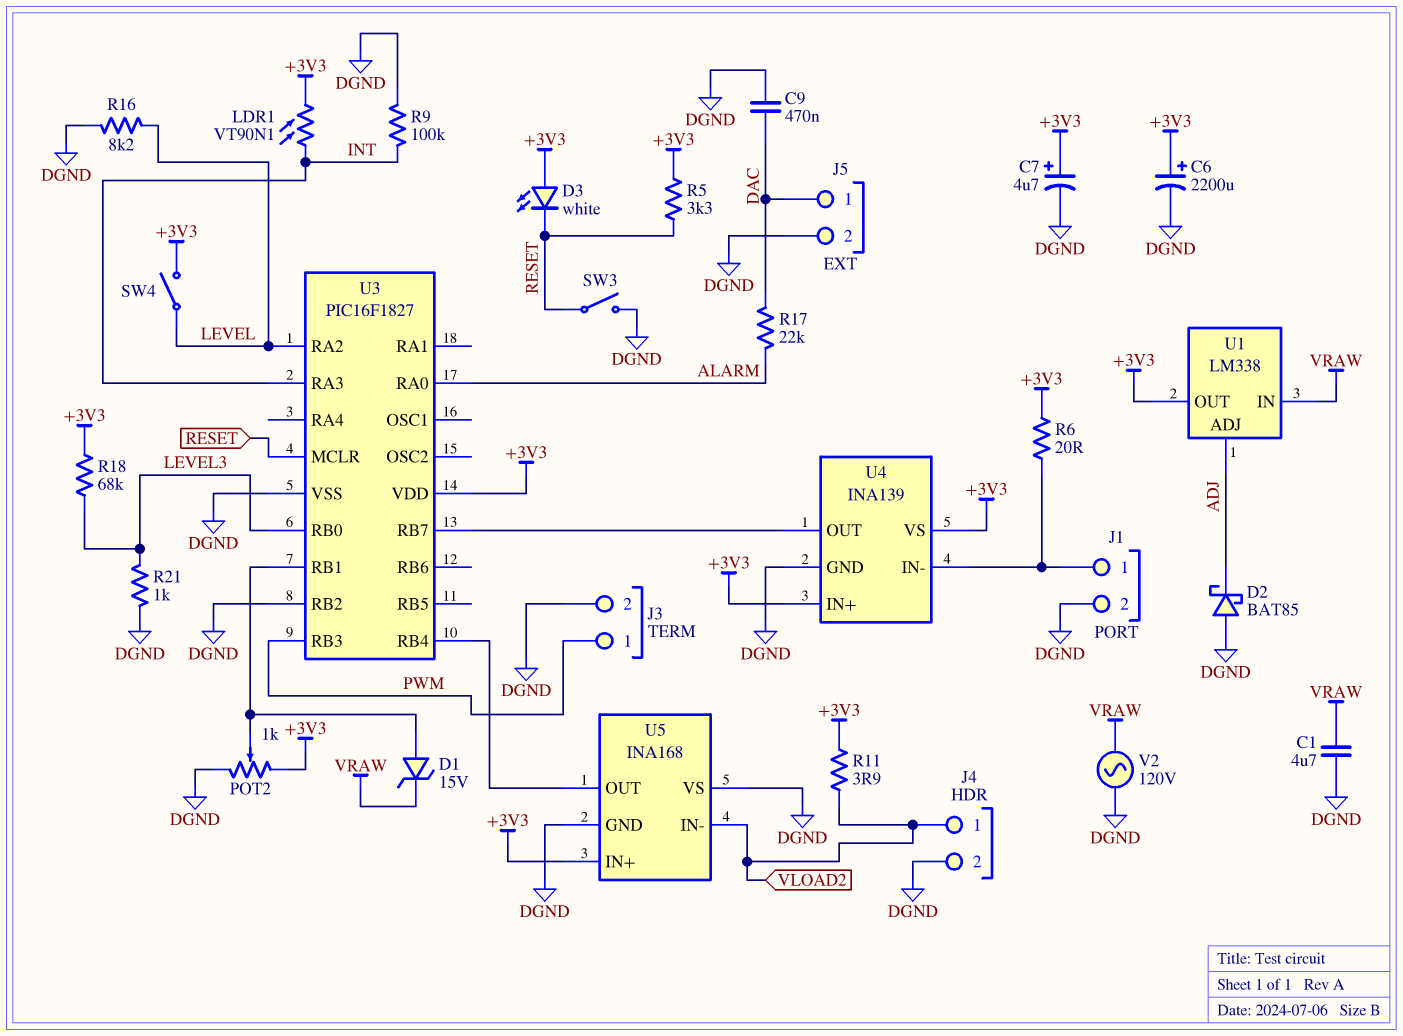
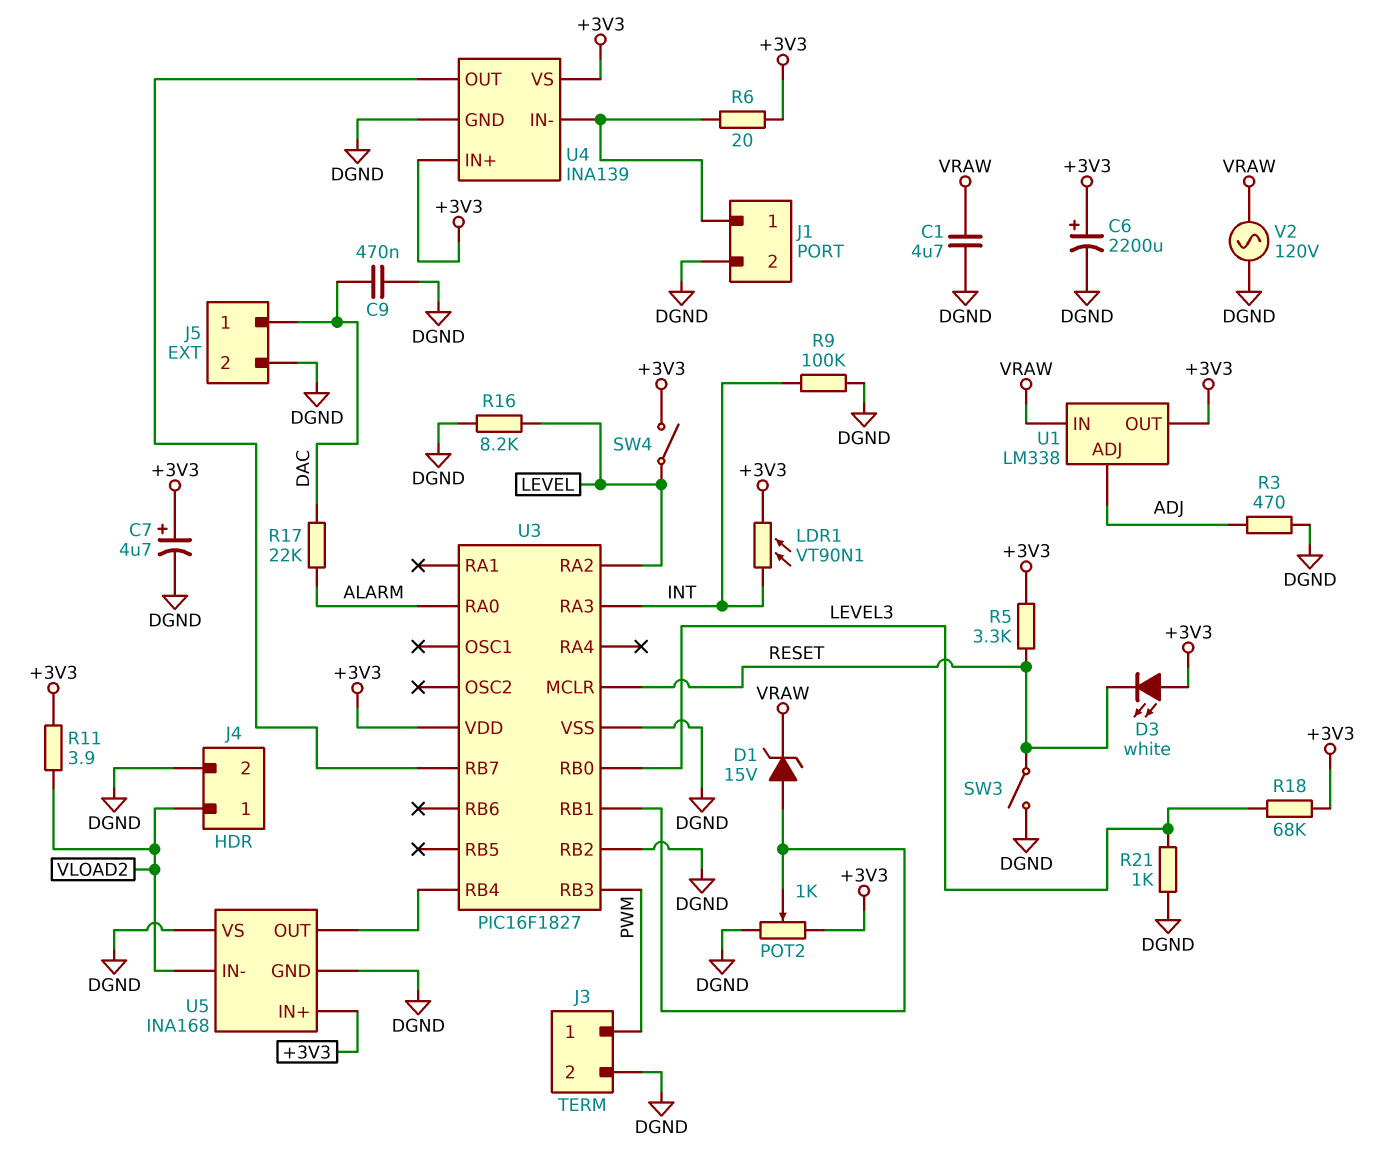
D2: schottky BAT85 (A DGND, K ADJ) -> none
R3: none -> 470 (ADJ, DGND)

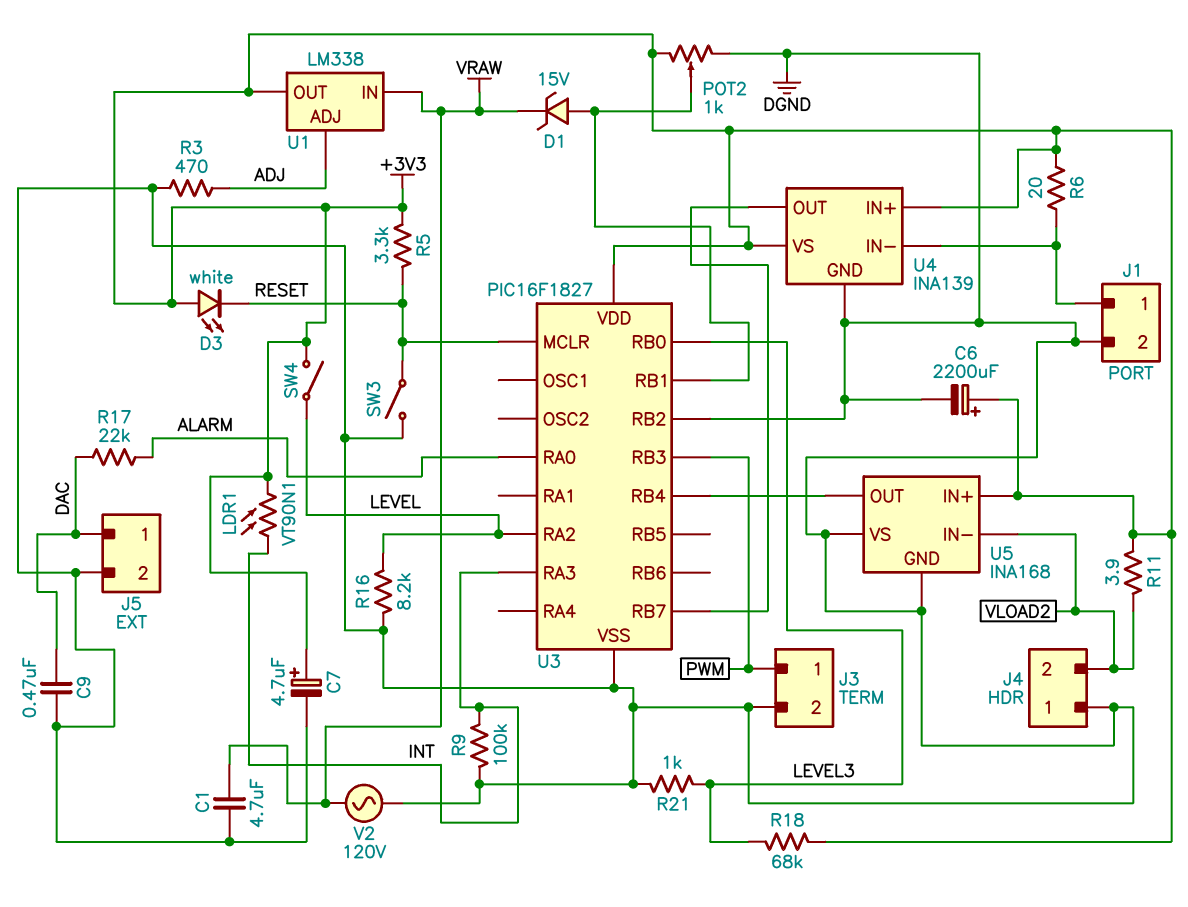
J4 pin 1: VLOAD2 -> DGND
J4 pin 2: DGND -> VLOAD2

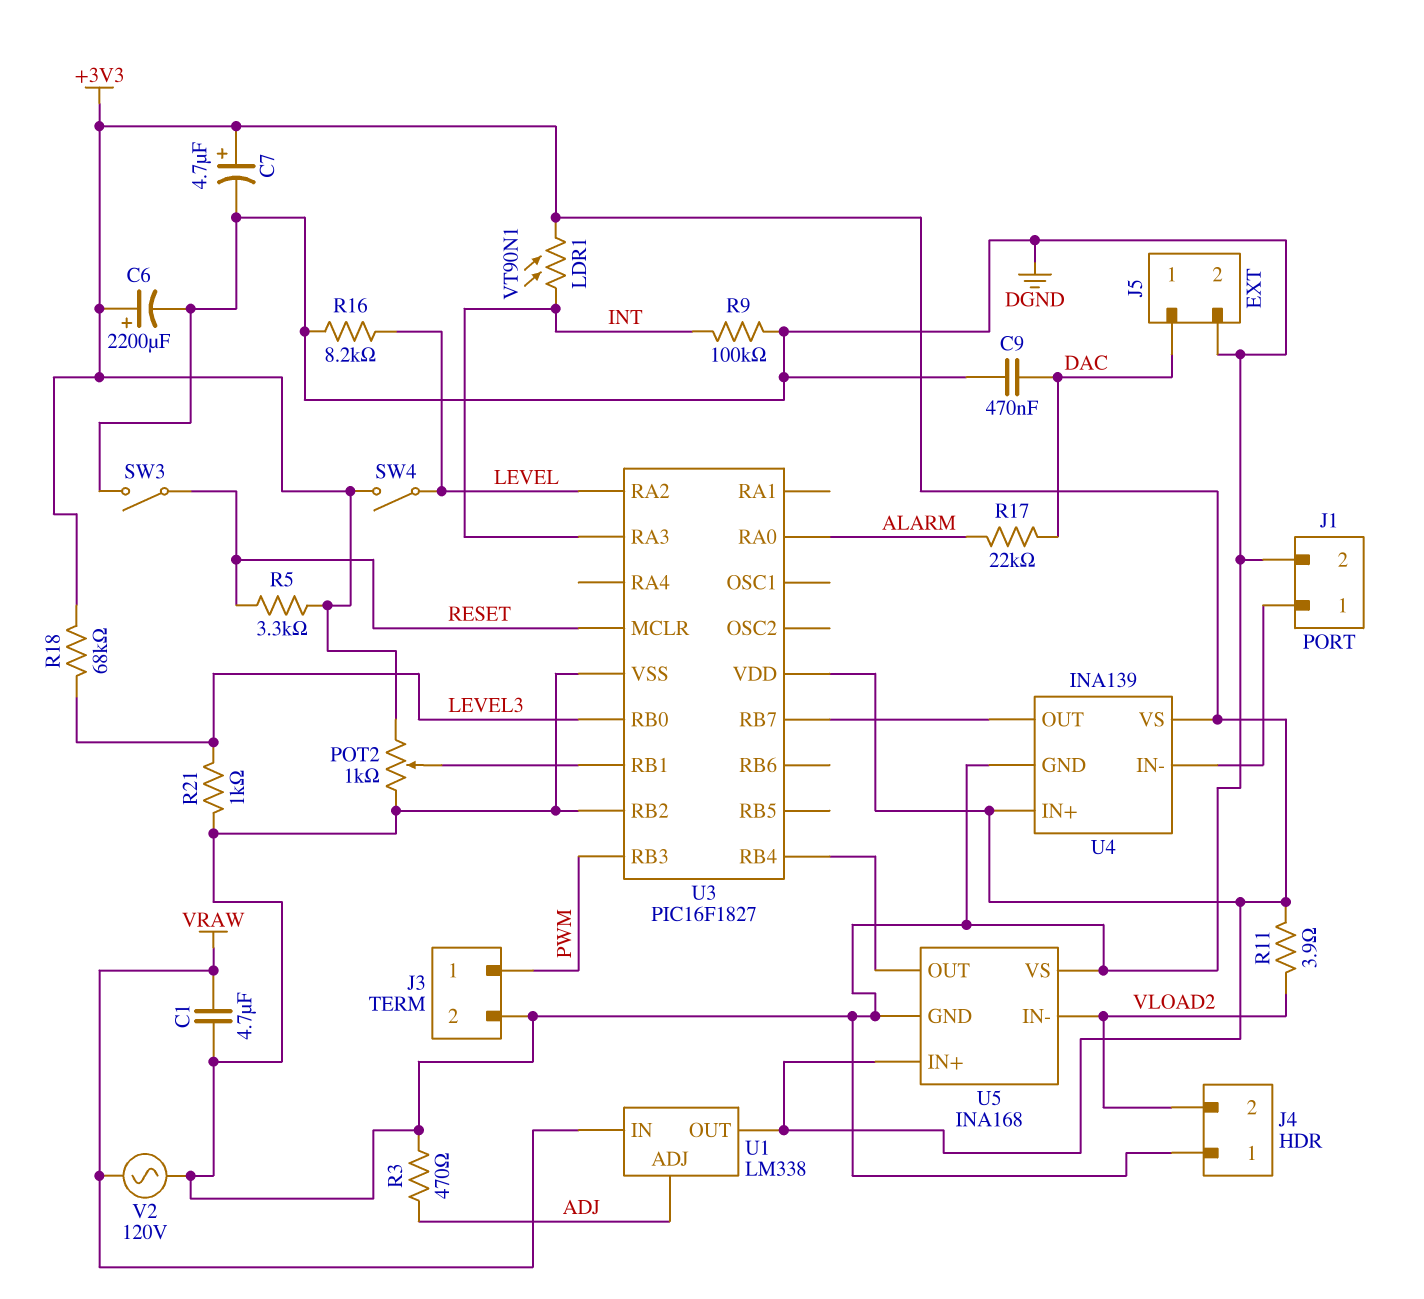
D1: zener 15V (A U3/RB1, K VRAW) -> none
D3: LED white (A +3V3, K RESET) -> none
R6: 20 (+3V3, J1/1) -> none

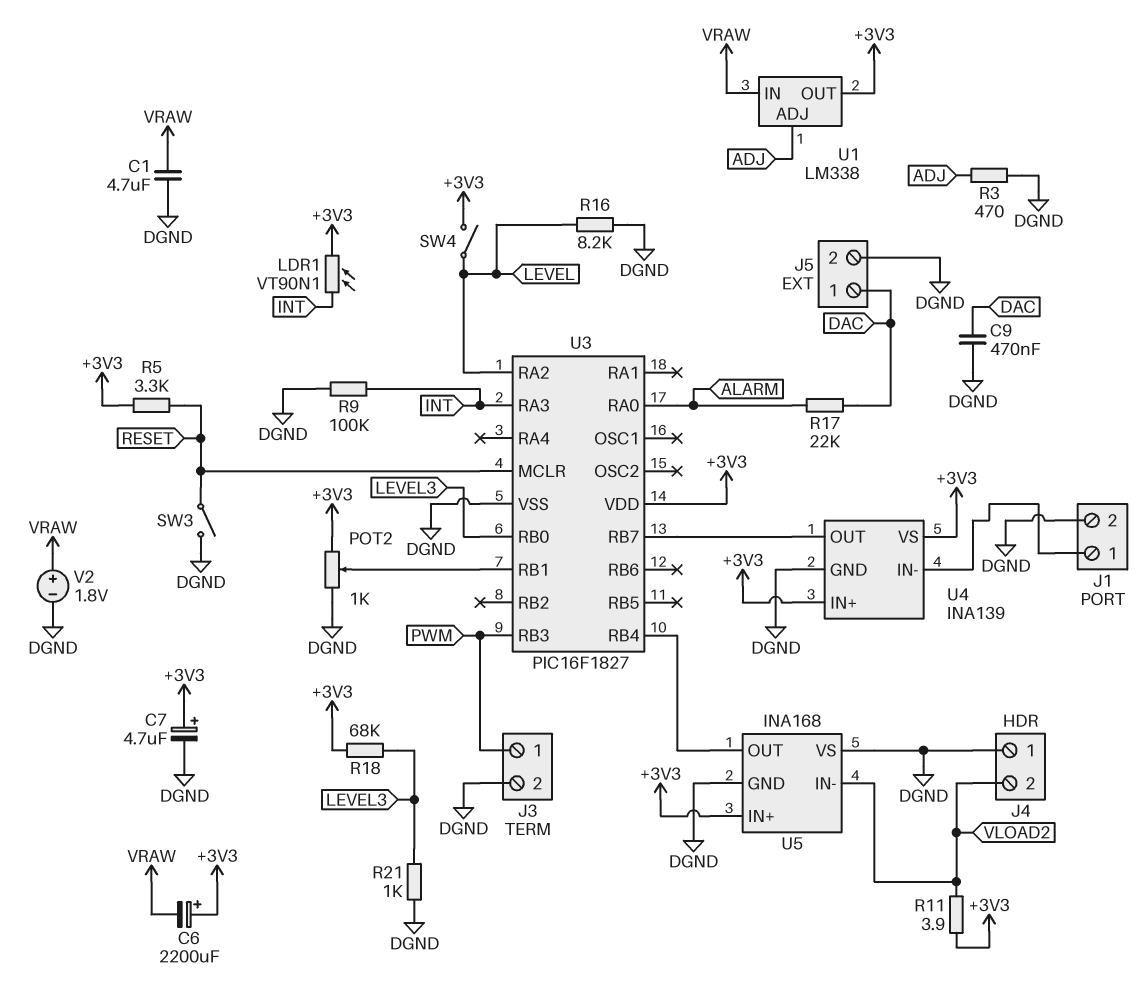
C6: 2200uF (plus +3V3, minus DGND) -> 2200uF (plus +3V3, minus VRAW)
U3 pin RB2: DGND -> none
V2: AC 120V (DGND, VRAW) -> 1.8V (plus VRAW, minus DGND)

